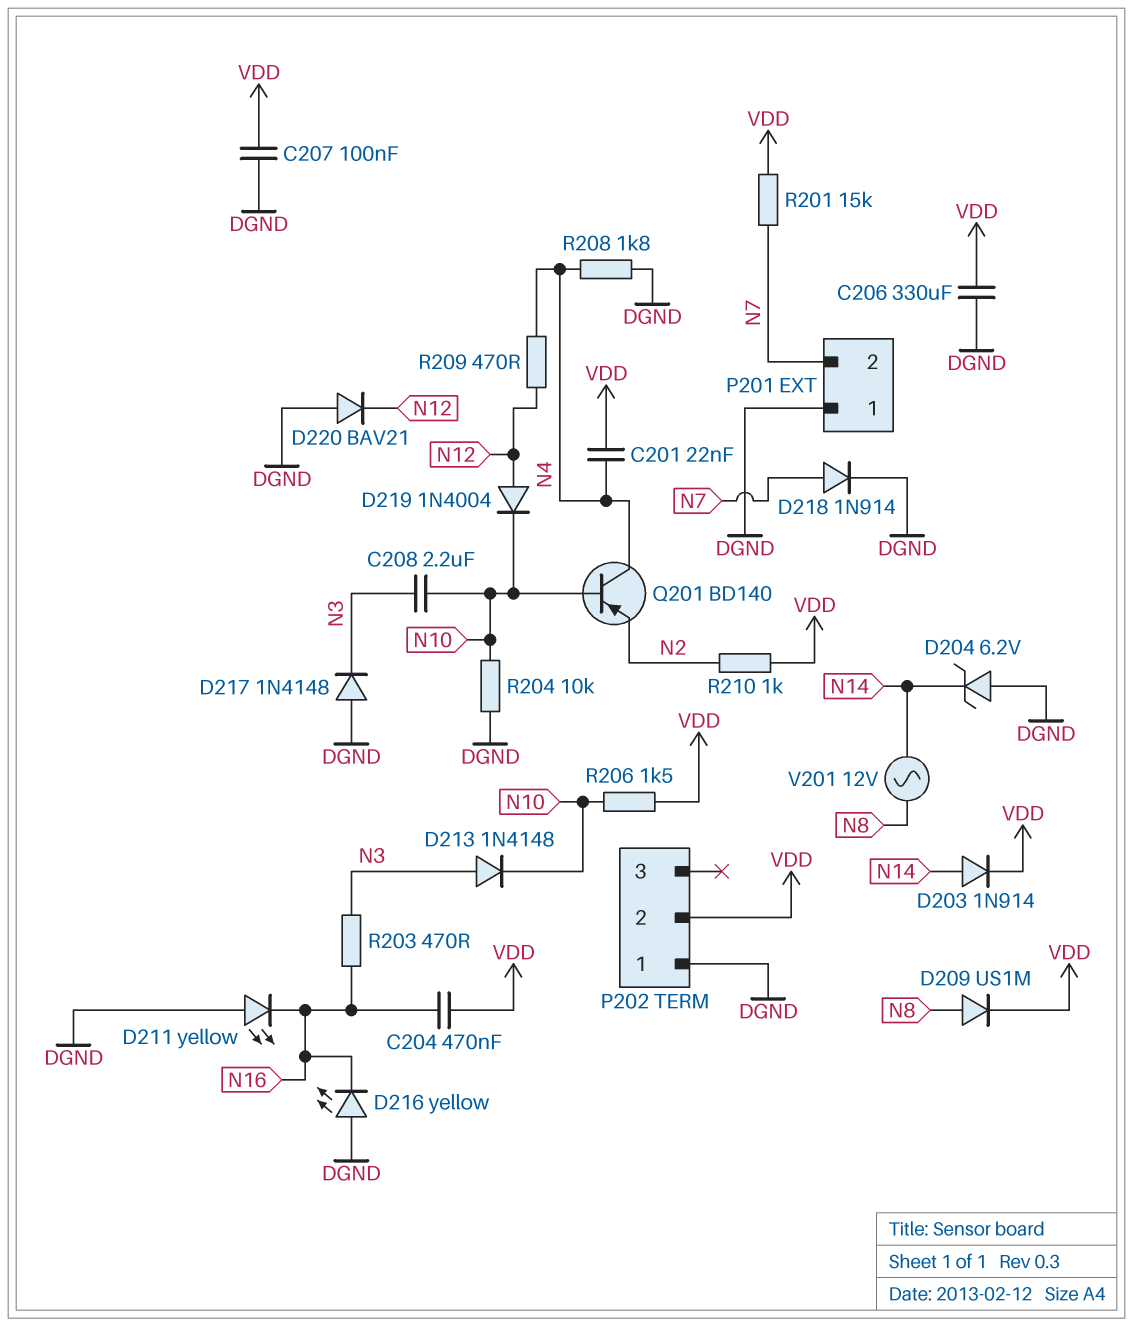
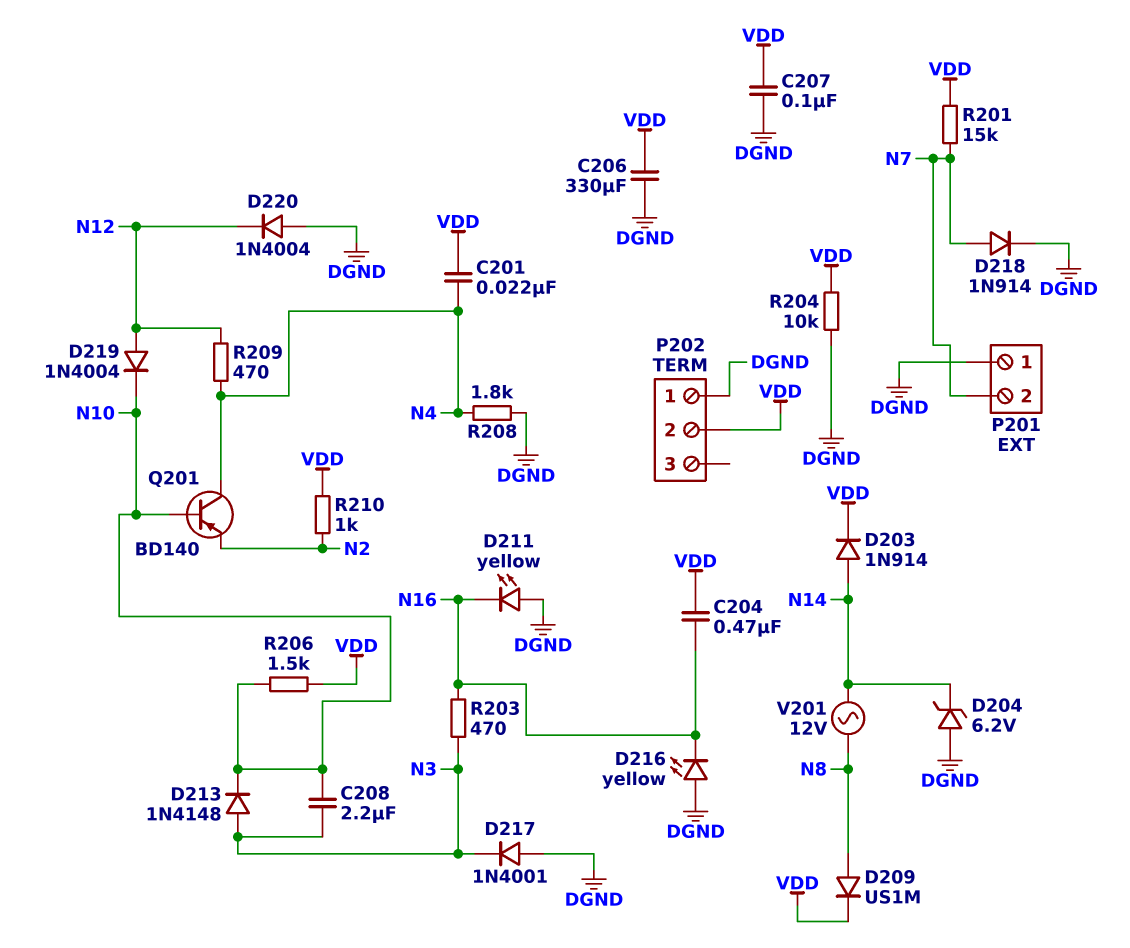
D217: diode 1N4148 (A DGND, K N3) -> diode 1N4001 (A DGND, K N3)
D220: diode BAV21 (A DGND, K N12) -> diode 1N4004 (A DGND, K N12)
R204: 10k (DGND, N10) -> 10k (DGND, VDD)

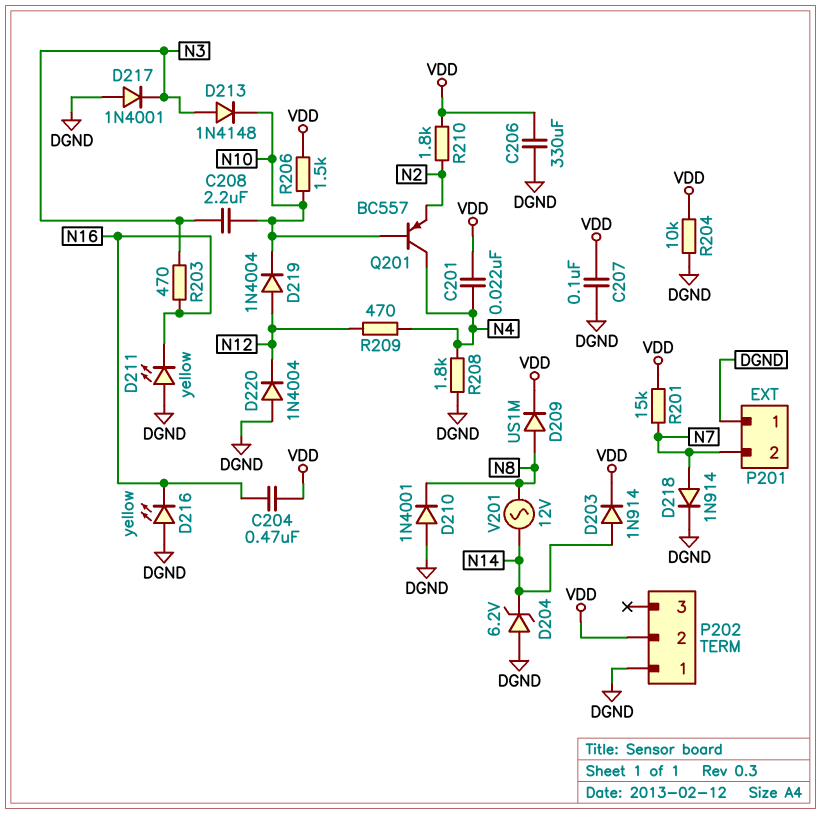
D210: none -> diode 1N4001 (A DGND, K N8)
Q201: PNP BD140 (B N10, C N4, E N2) -> PNP BC557 (B N10, C N4, E N2)
R210: 1k (N2, VDD) -> 1.8k (N2, VDD)

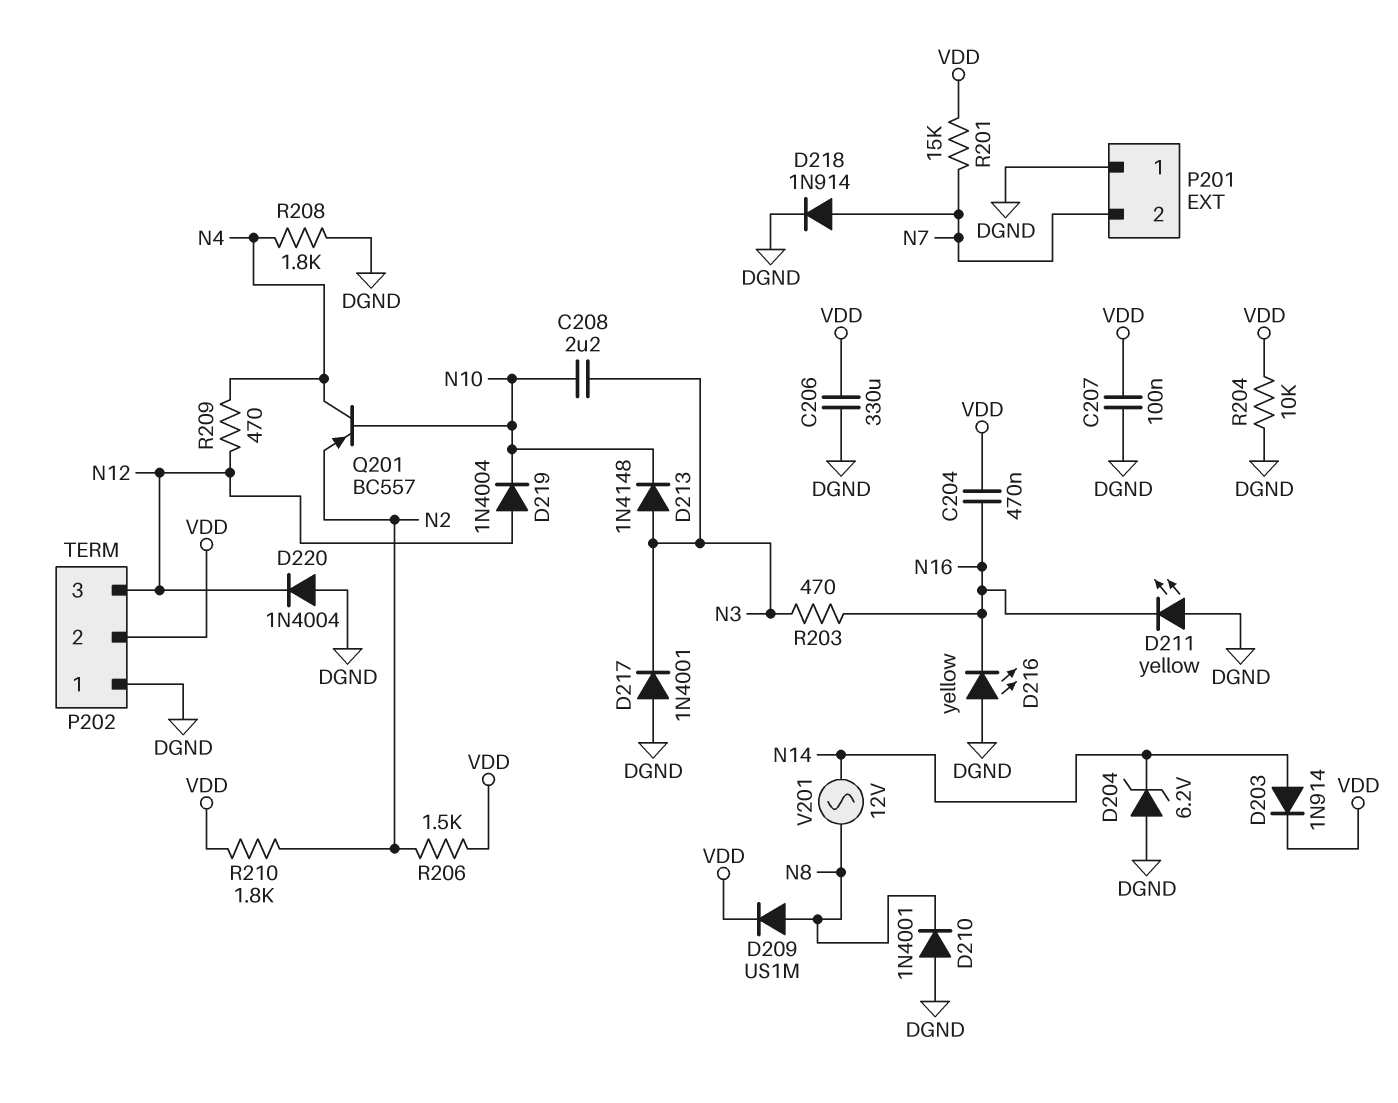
C201: 22nF (N4, VDD) -> none
P202 pin 3: none -> N12
R206: 1.5k (N10, VDD) -> 1.5k (N2, VDD)

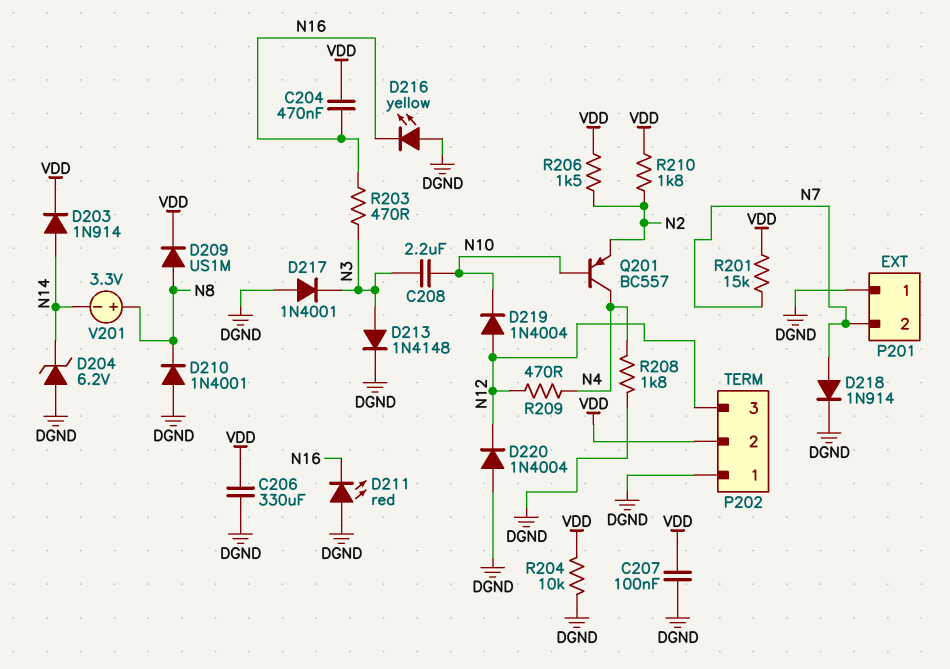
D211: LED yellow (A DGND, K N16) -> LED red (A DGND, K N16)
D213: diode 1N4148 (A N3, K N10) -> diode 1N4148 (A N3, K DGND)
V201: AC 12V (N8, N14) -> 3.3V (plus N8, minus N14)

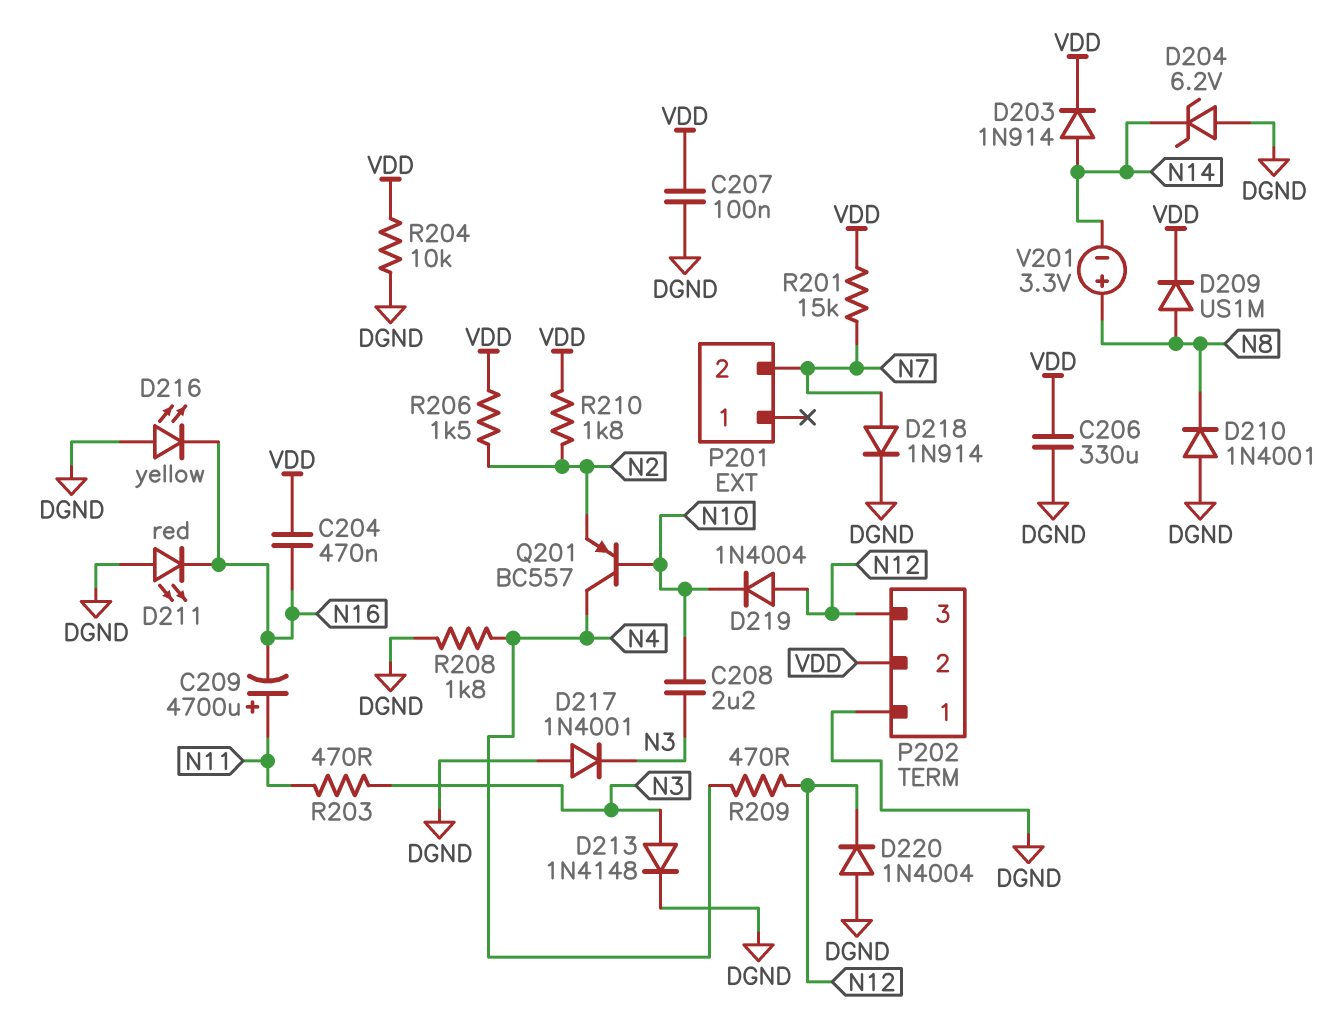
C209: none -> 4700uF (plus N11, minus N16)
P201 pin 1: DGND -> none
R203: 470 (N3, N16) -> 470 (N3, N11)

